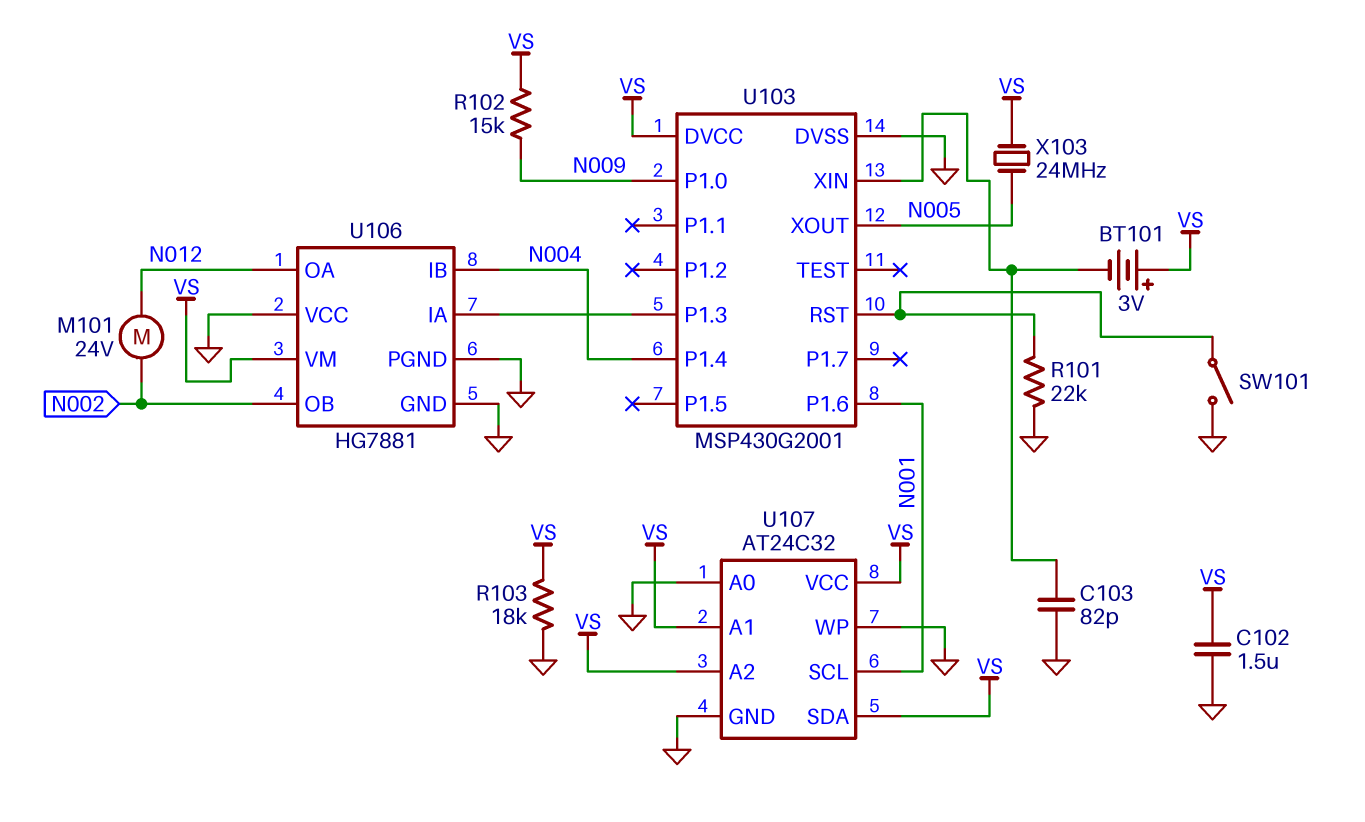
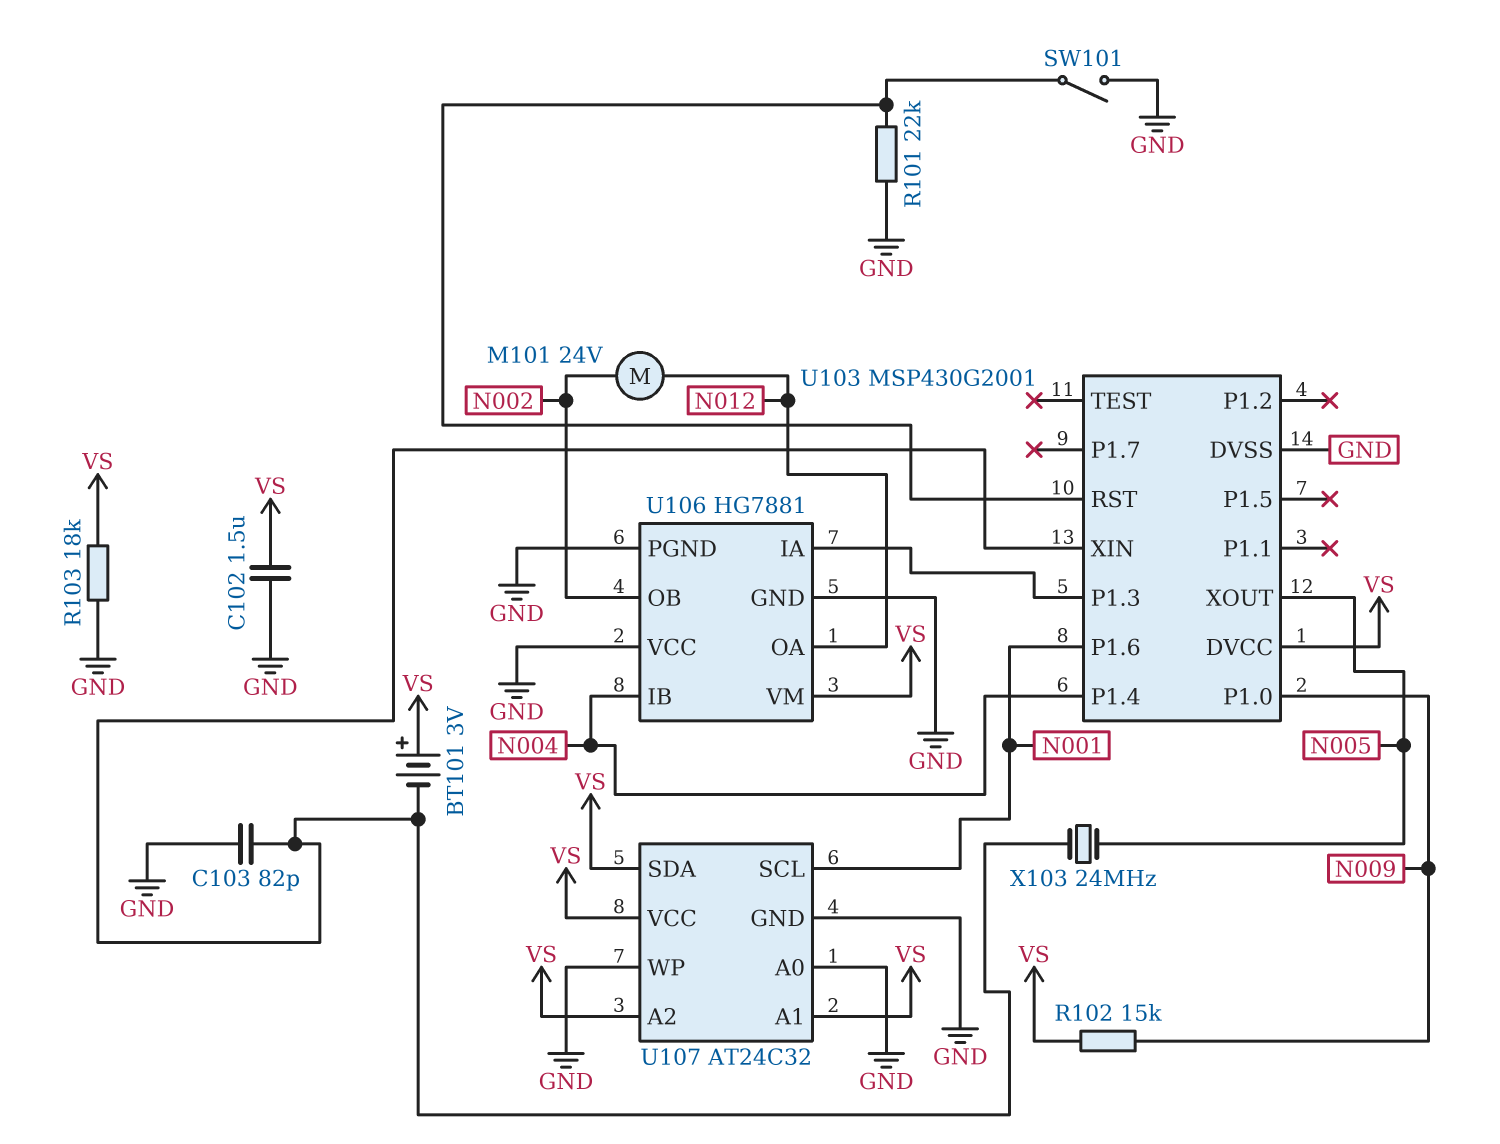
X103: 24MHz (N005, VS) -> 24MHz (N005, U103/XIN)

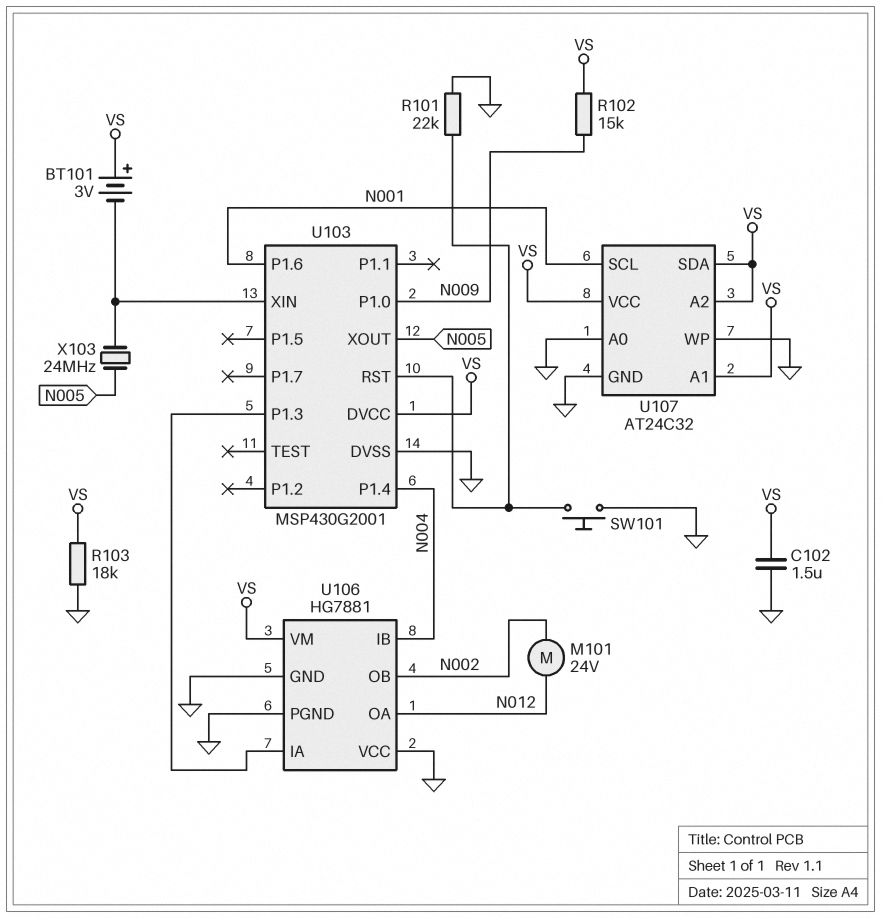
C103: 82pF (GND, U103/XIN) -> none
SW101: switch (GND, U103/RST) -> button (GND, U103/RST)

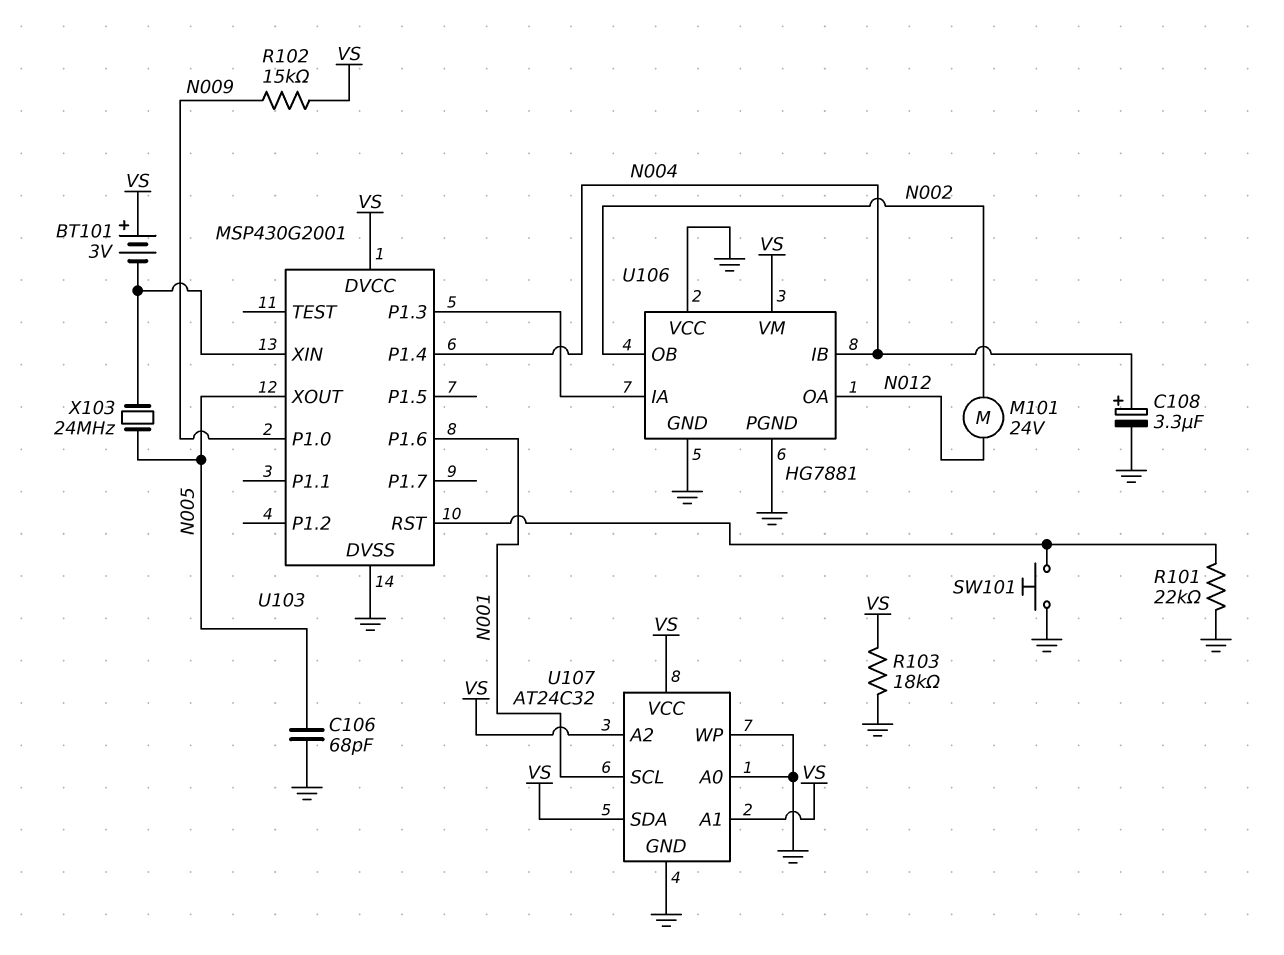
C102: 1.5uF (GND, VS) -> none
C106: none -> 68pF (GND, N005)
C108: none -> 3.3uF (plus N004, minus GND)

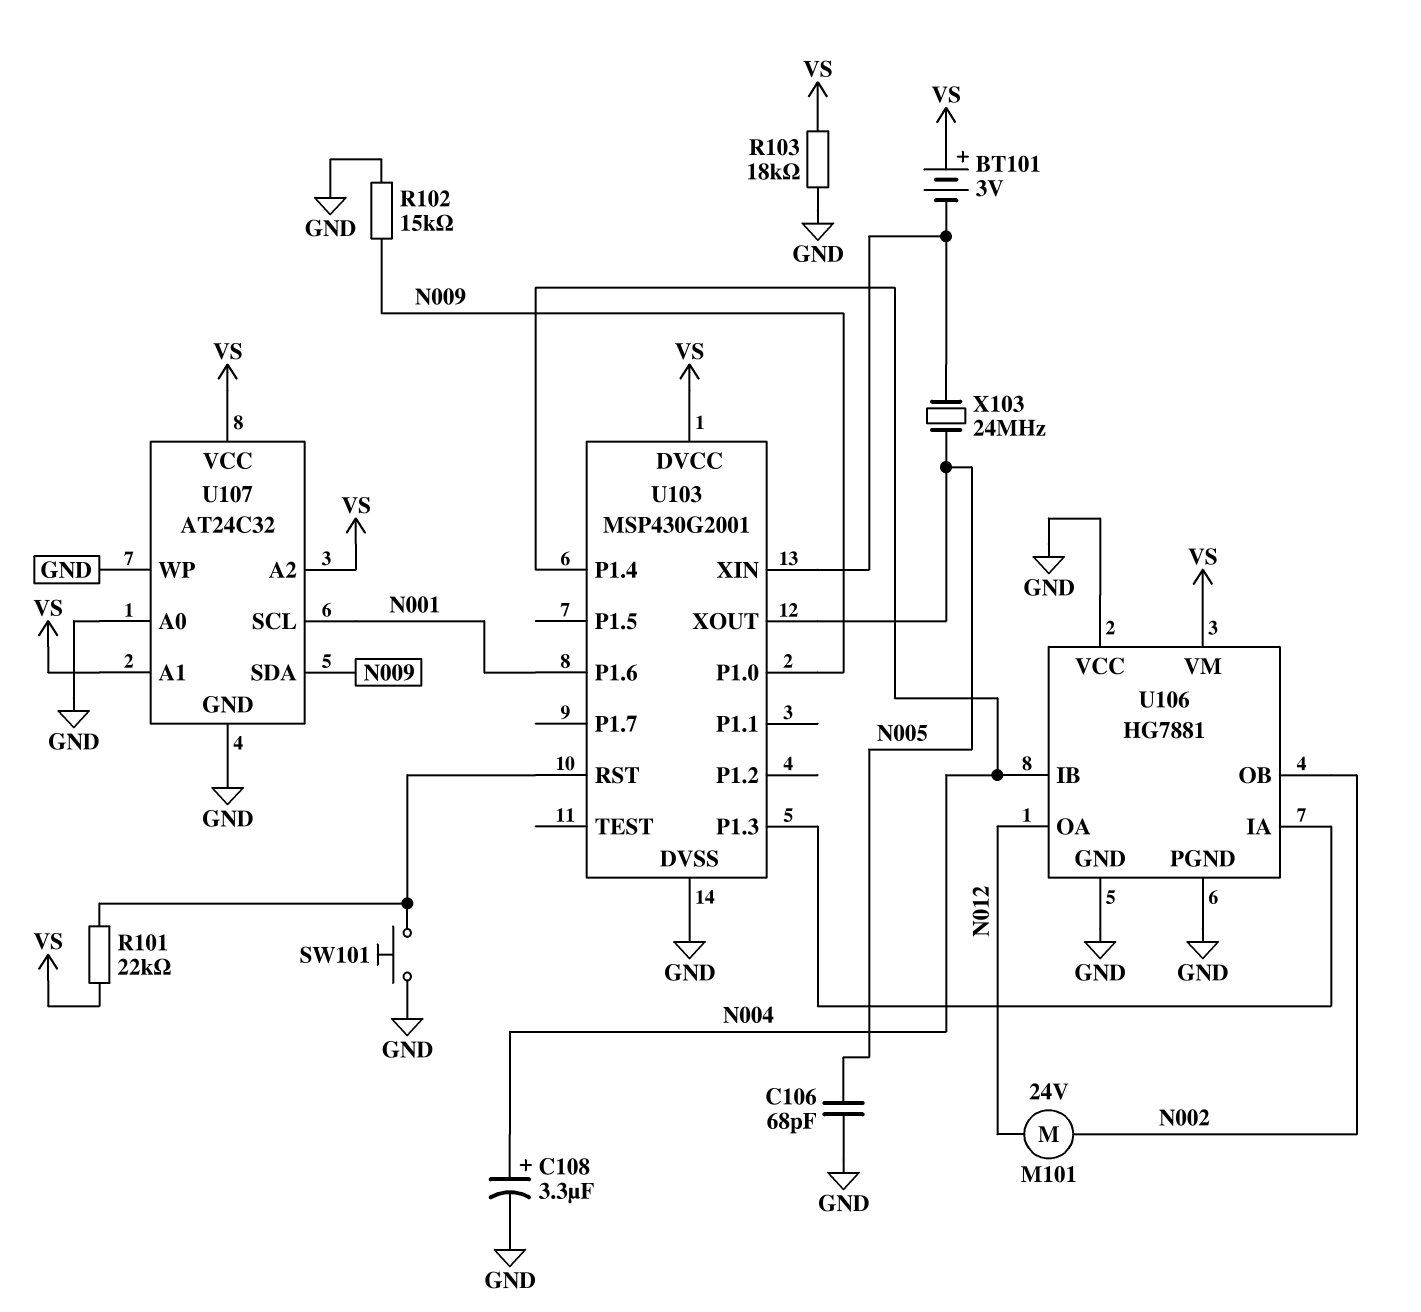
R101: 22k (GND, U103/RST) -> 22k (U103/RST, VS)
R102: 15k (N009, VS) -> 15k (GND, N009)
U107 pin SDA: VS -> N009

